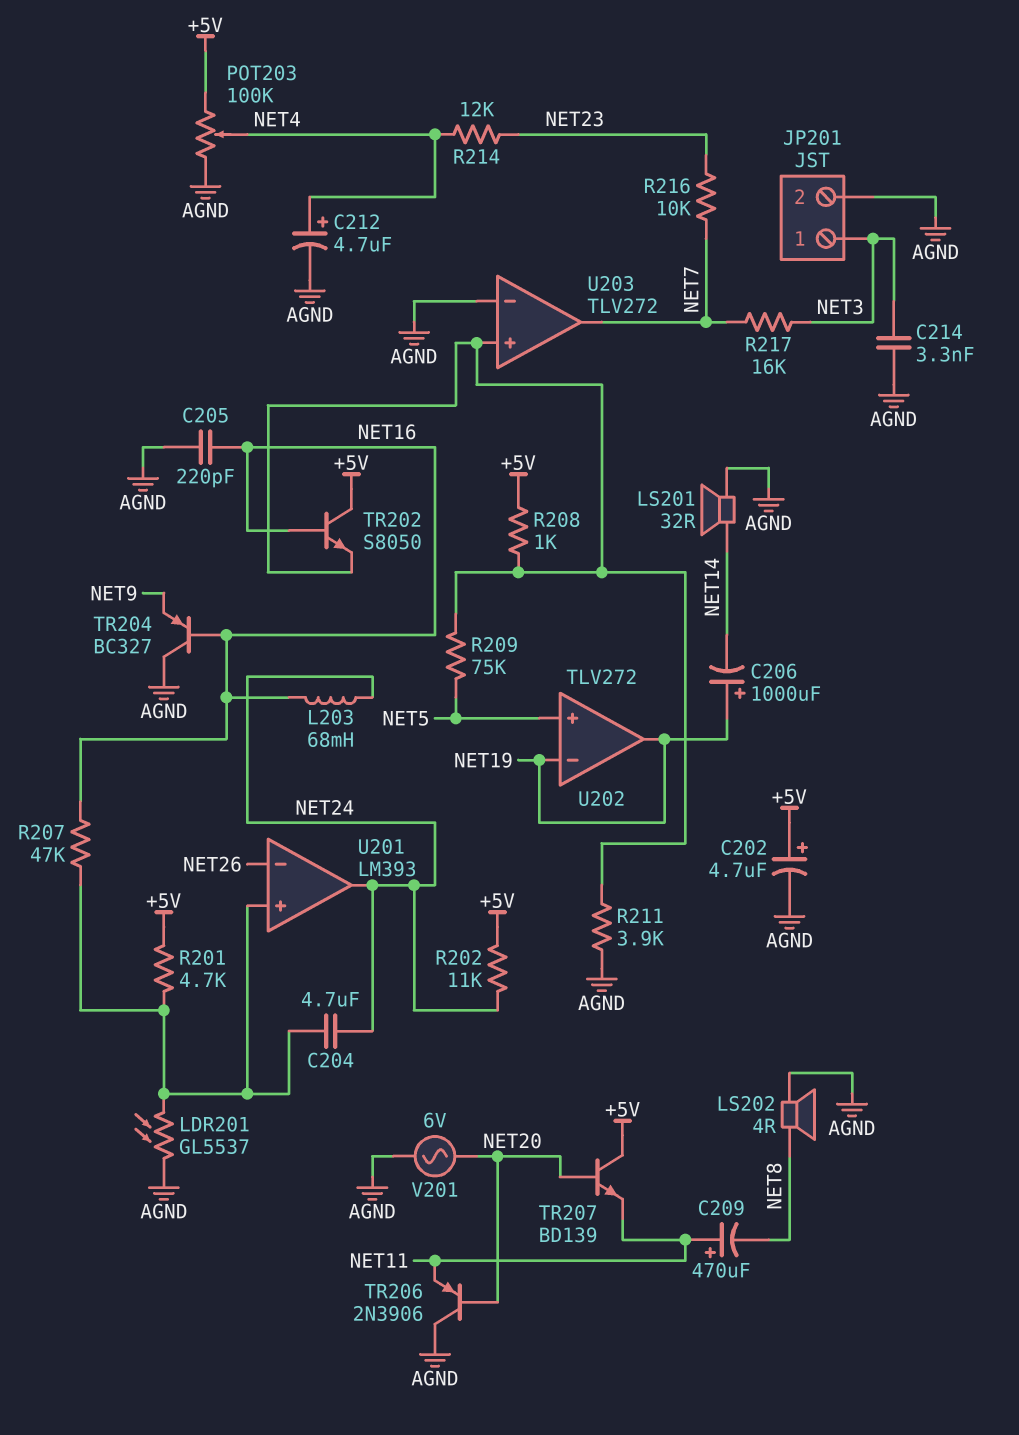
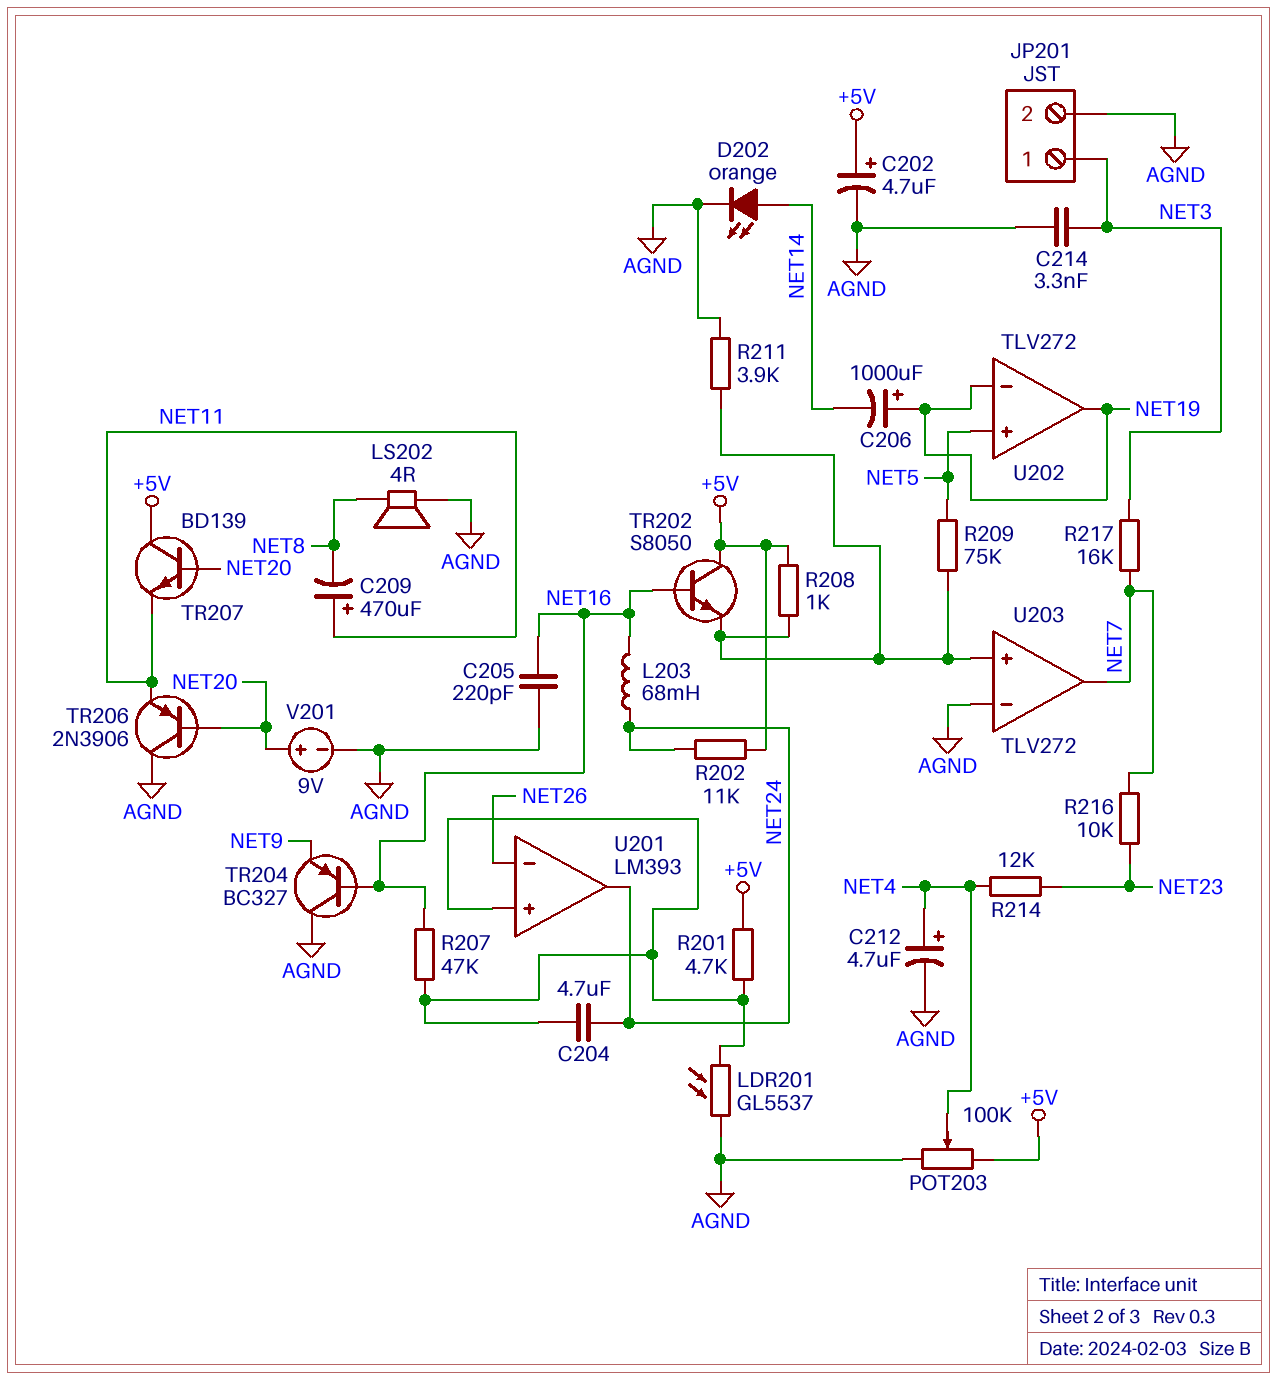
D202: none -> LED orange (A NET14, K AGND)
LS201: speaker 32R (AGND, NET14) -> none
V201: AC 6V (AGND, NET20) -> 9V (plus NET20, minus AGND)

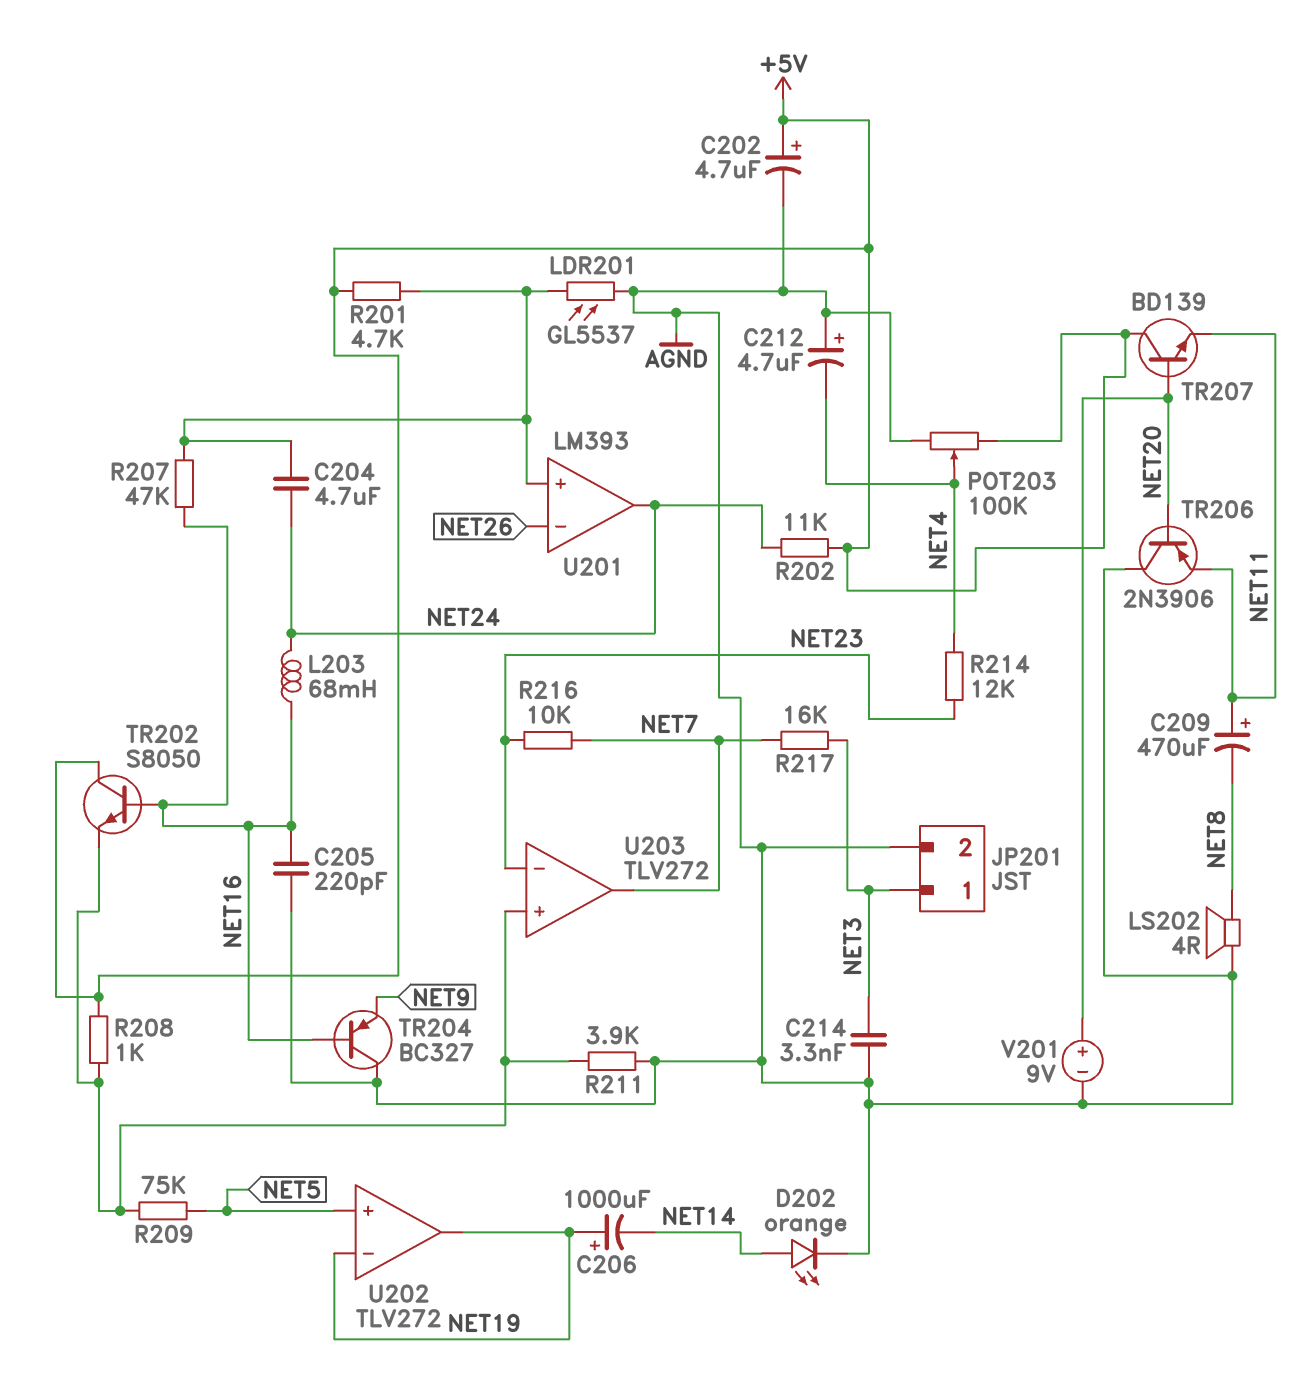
C212: 4.7uF (plus NET4, minus AGND) -> 4.7uF (plus AGND, minus NET4)
U203 pin in-: AGND -> NET23

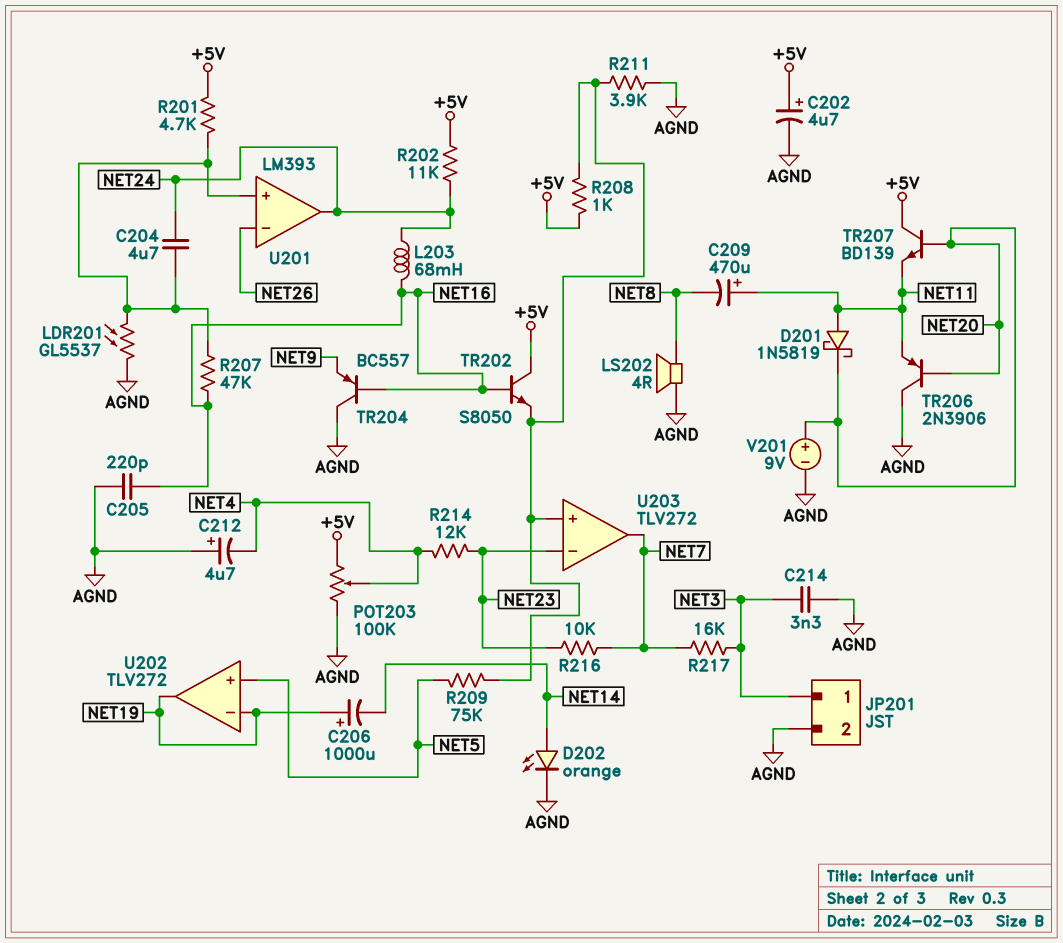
D201: none -> schottky 1N5819 (A NET11, K NET20)
TR204: PNP BC327 (B NET16, C AGND, E NET9) -> PNP BC557 (B NET16, C AGND, E NET9)

